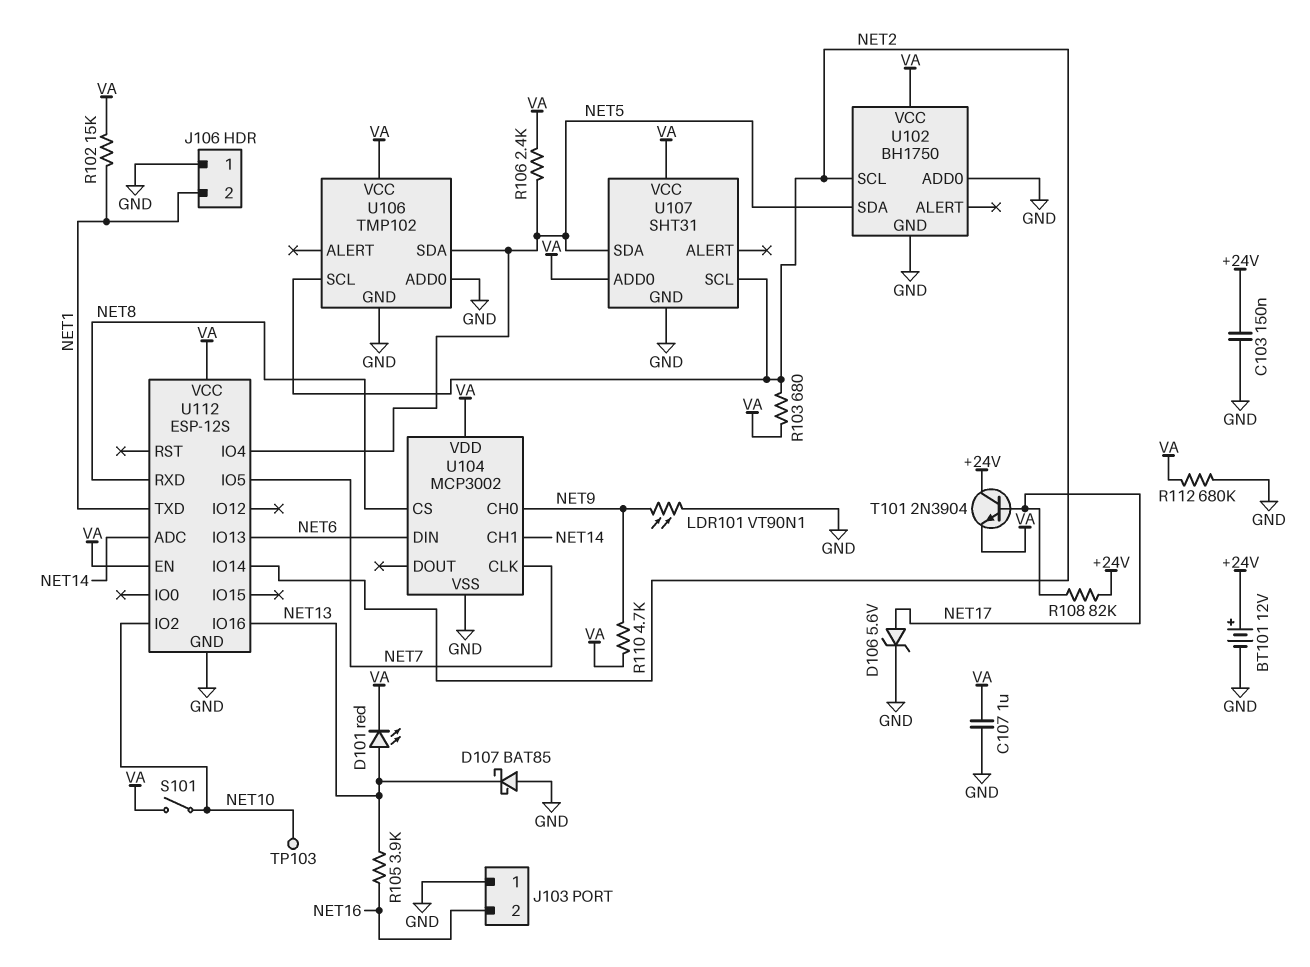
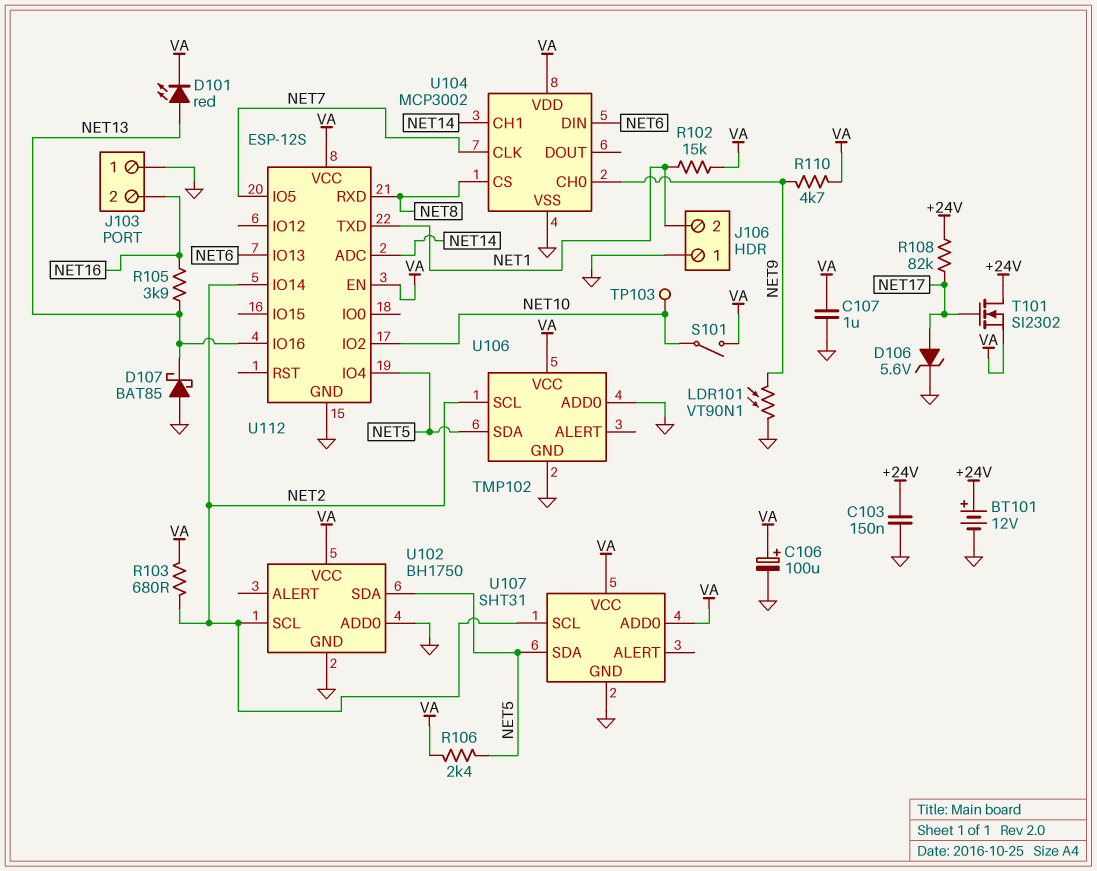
C106: none -> 100uF (plus VA, minus GND)
R112: 680k (GND, VA) -> none
T101: NPN 2N3904 (B NET17, C +24V, E VA) -> NMOS SI2302 (G NET17, D +24V, S VA)

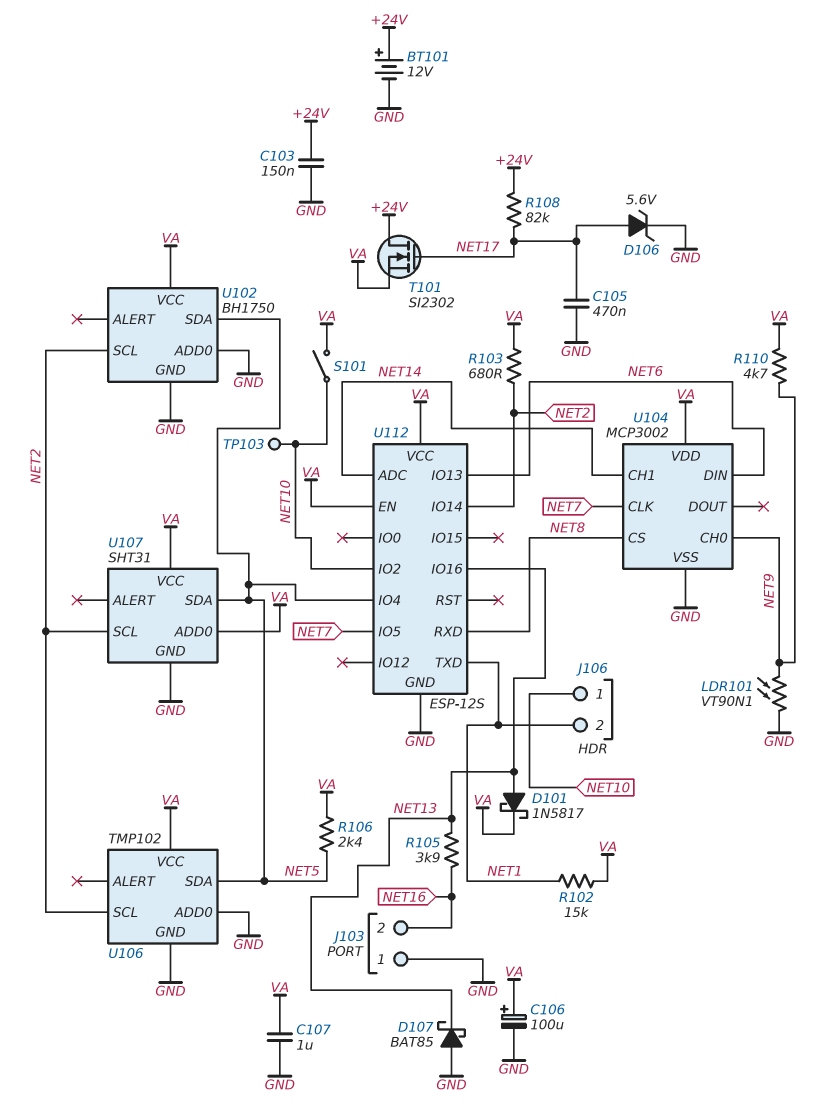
C105: none -> 470nF (GND, NET17)
D101: LED red (A NET13, K VA) -> schottky 1N5817 (A NET13, K VA)
J106 pin 1: GND -> NET10

